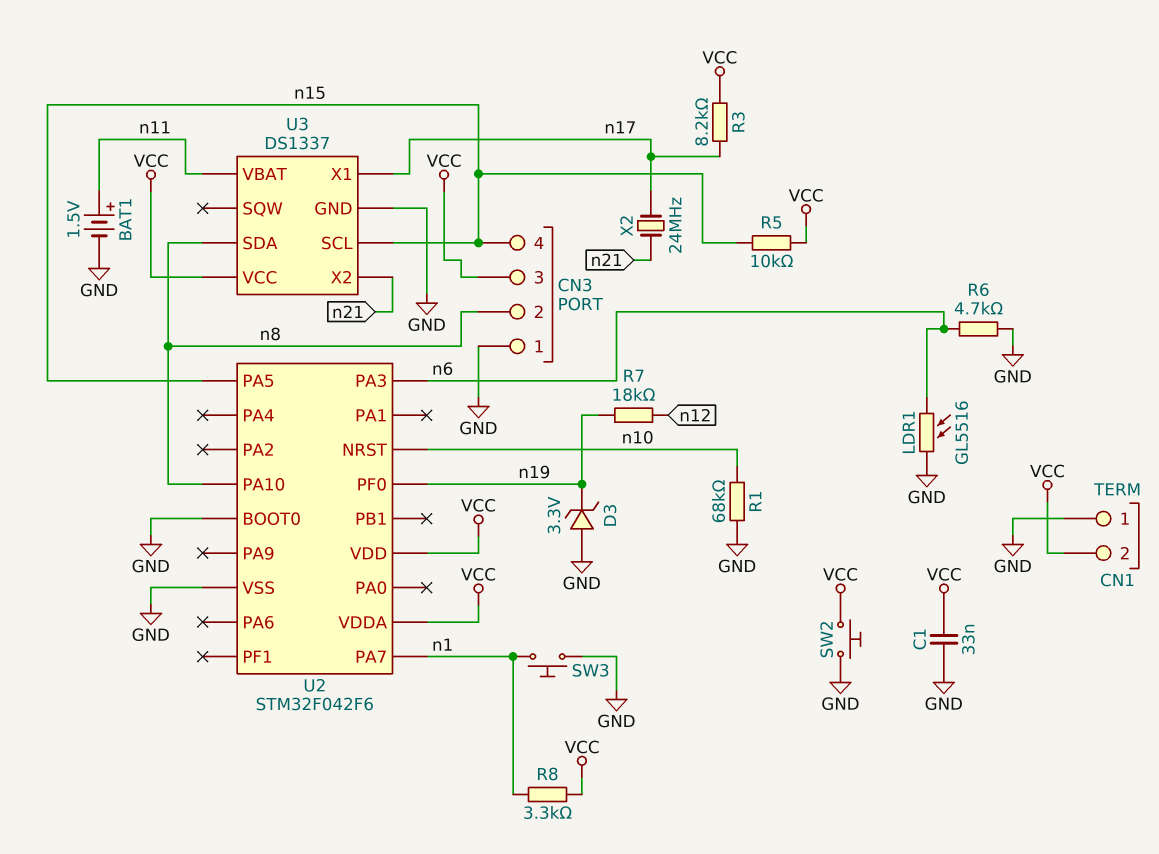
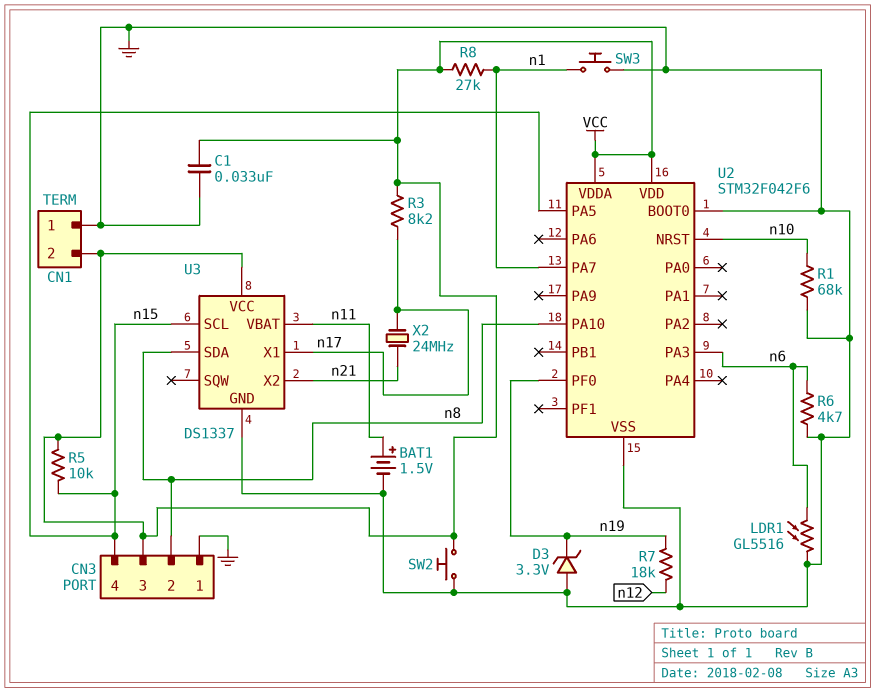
R8: 3.3k (VCC, n1) -> 27k (VCC, n1)

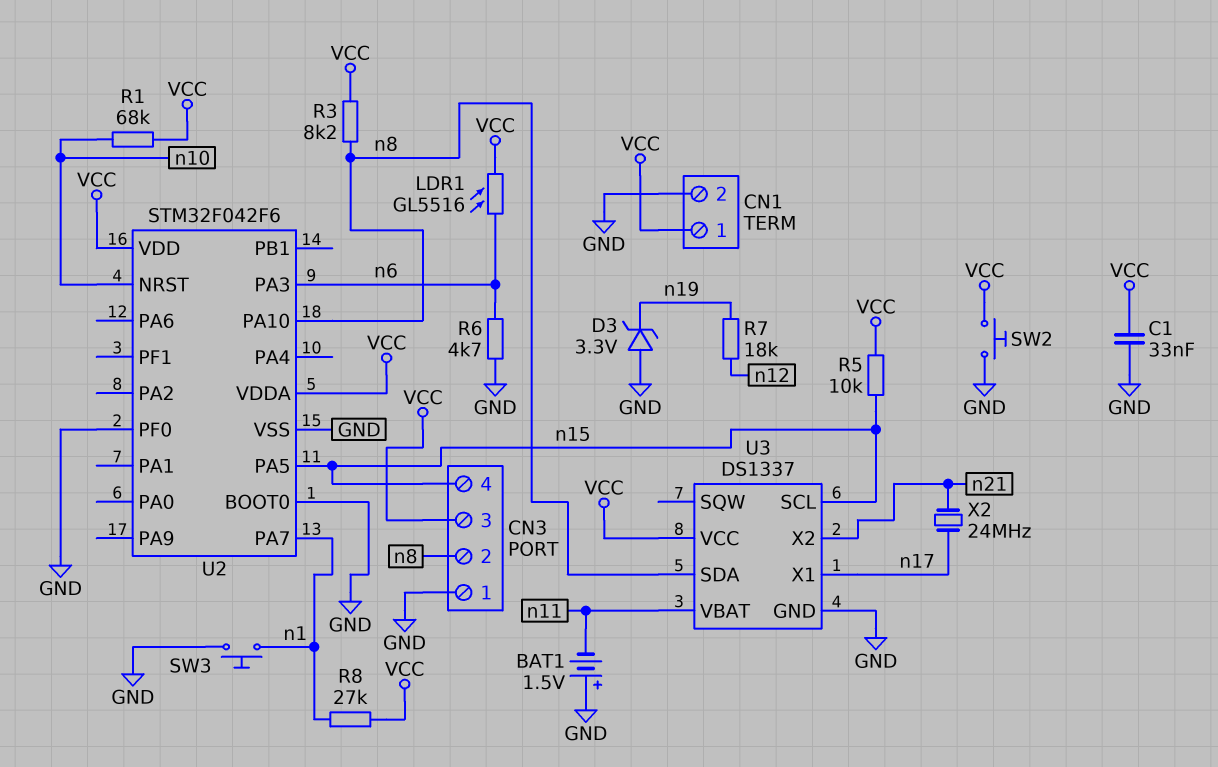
BAT1: 1.5V (plus n11, minus GND) -> 1.5V (plus GND, minus n11)
CN1 pin 1: GND -> VCC
CN1 pin 2: VCC -> GND
LDR1: GL5516 (GND, n6) -> GL5516 (VCC, n6)
R1: 68k (GND, n10) -> 68k (VCC, n10)
R3: 8.2k (VCC, n17) -> 8.2k (VCC, n8)
U2 pin PF0: n19 -> GND

